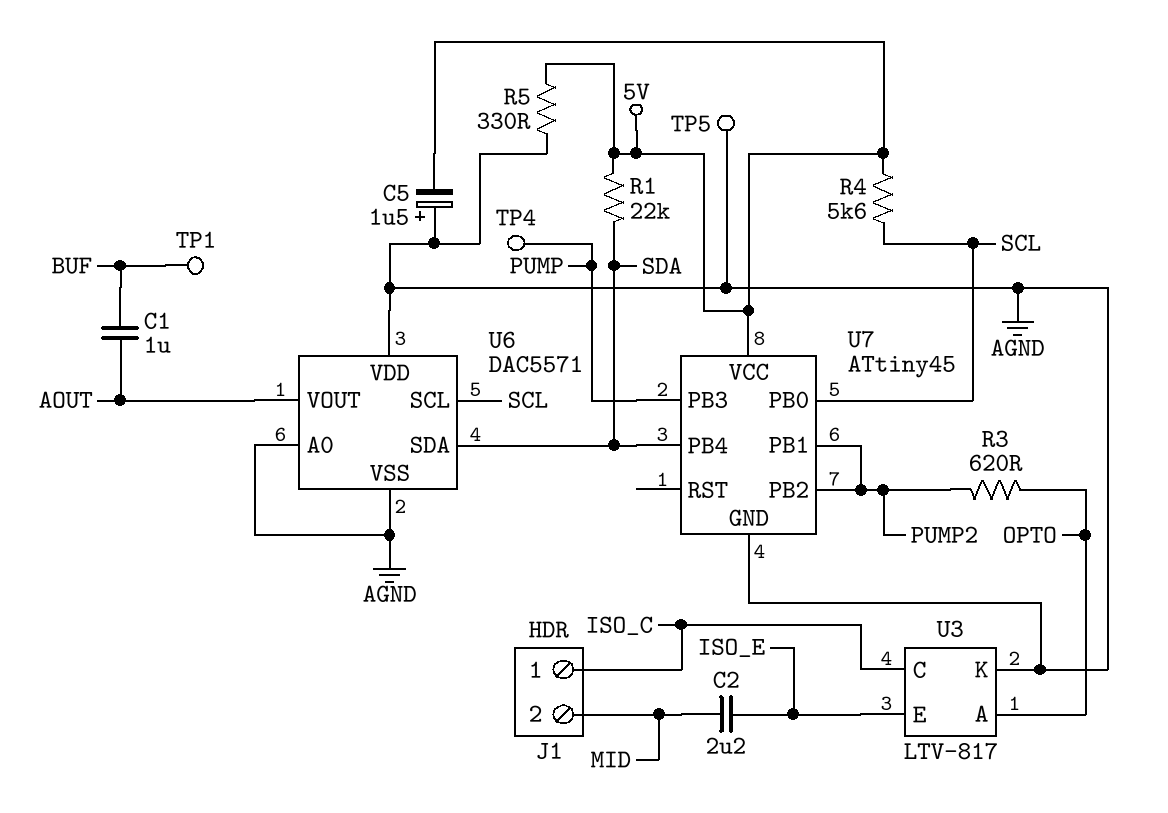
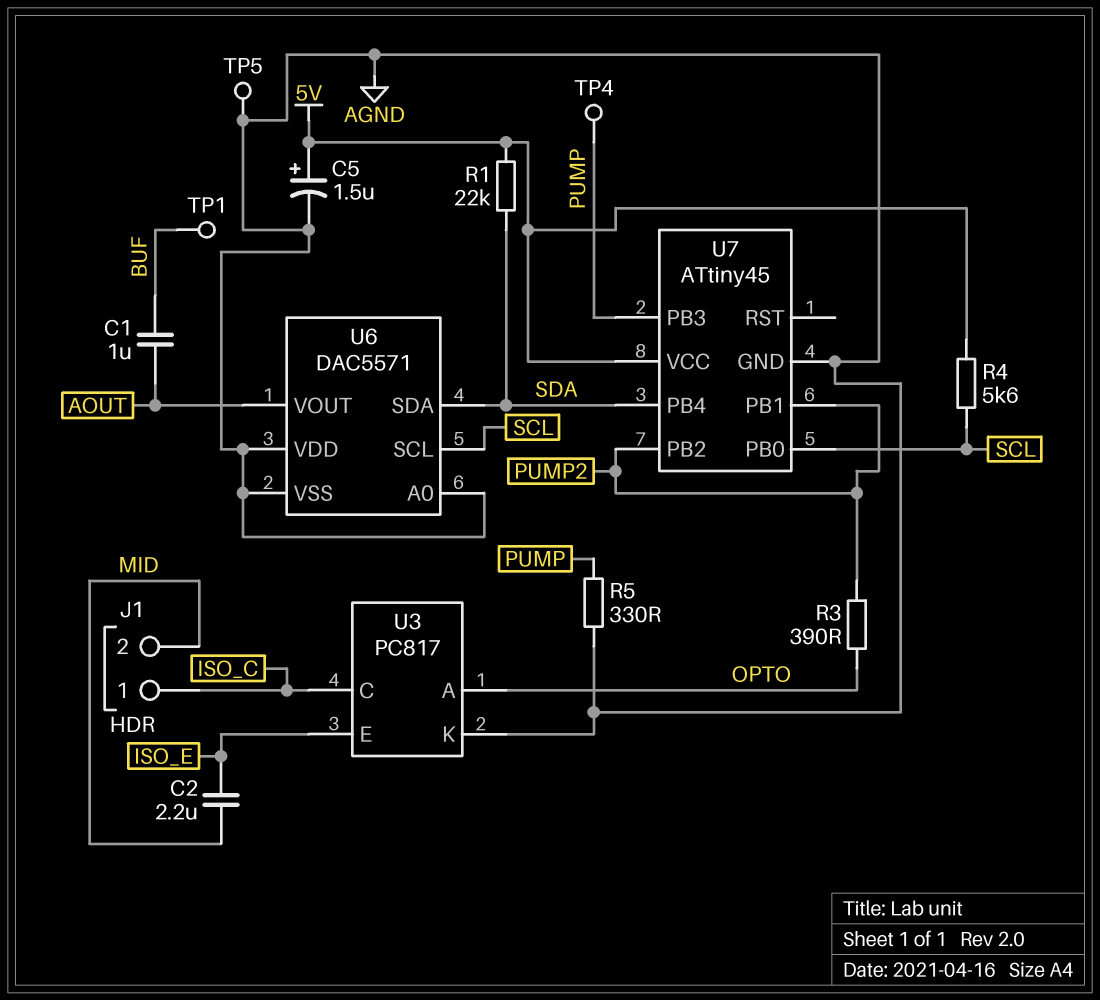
C5: 1.5uF (plus AGND, minus 5V) -> 1.5uF (plus 5V, minus AGND)
R3: 620 (OPTO, PUMP2) -> 390 (OPTO, PUMP2)
R5: 330 (5V, AGND) -> 330 (AGND, PUMP)
U3: LTV-817 -> PC817

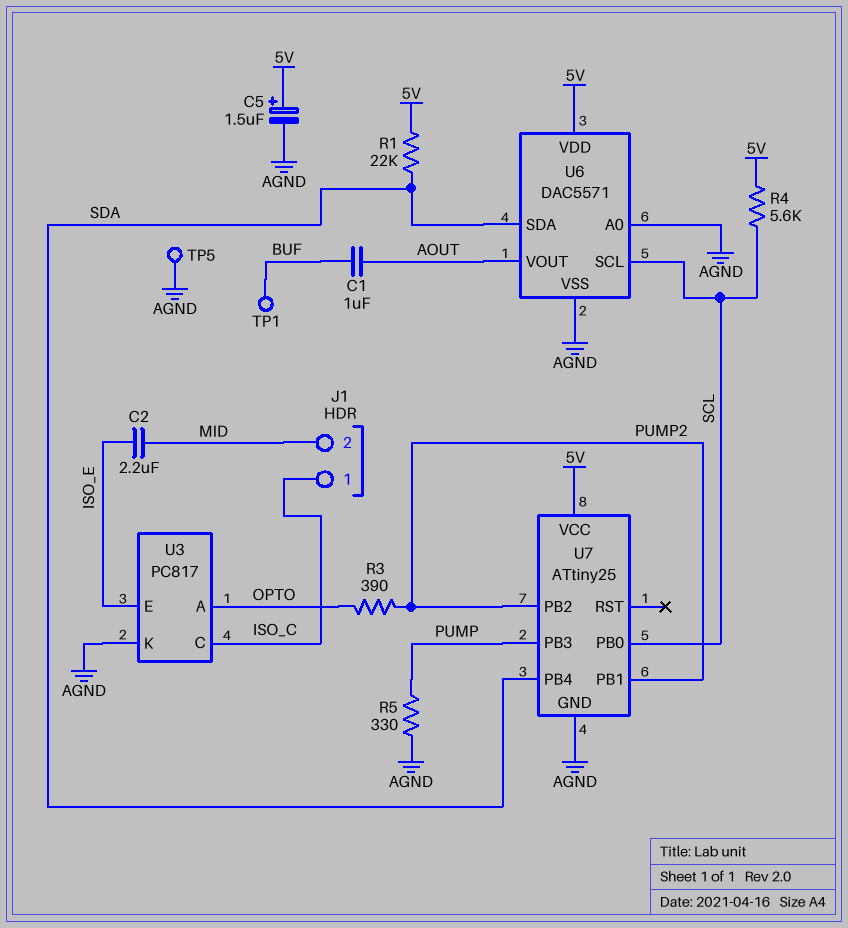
TP4: test point (PUMP) -> none
U6 pin VDD: AGND -> 5V
U7: ATtiny45 -> ATtiny25

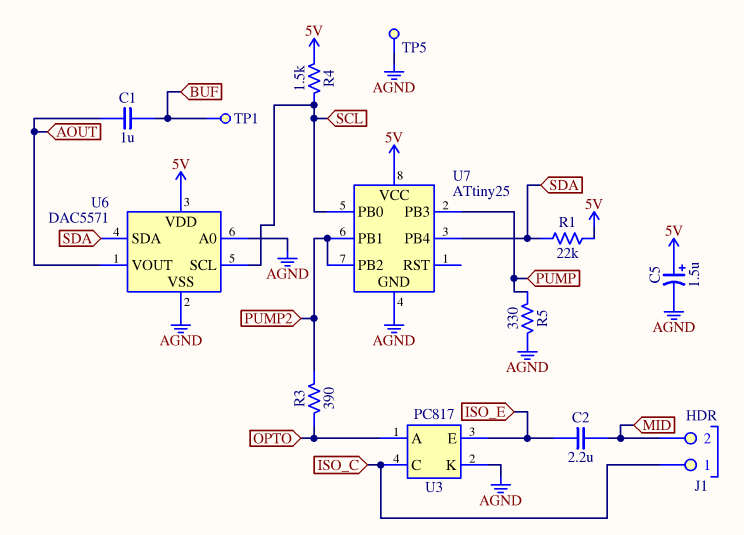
R4: 5.6k (5V, SCL) -> 1.5k (5V, SCL)

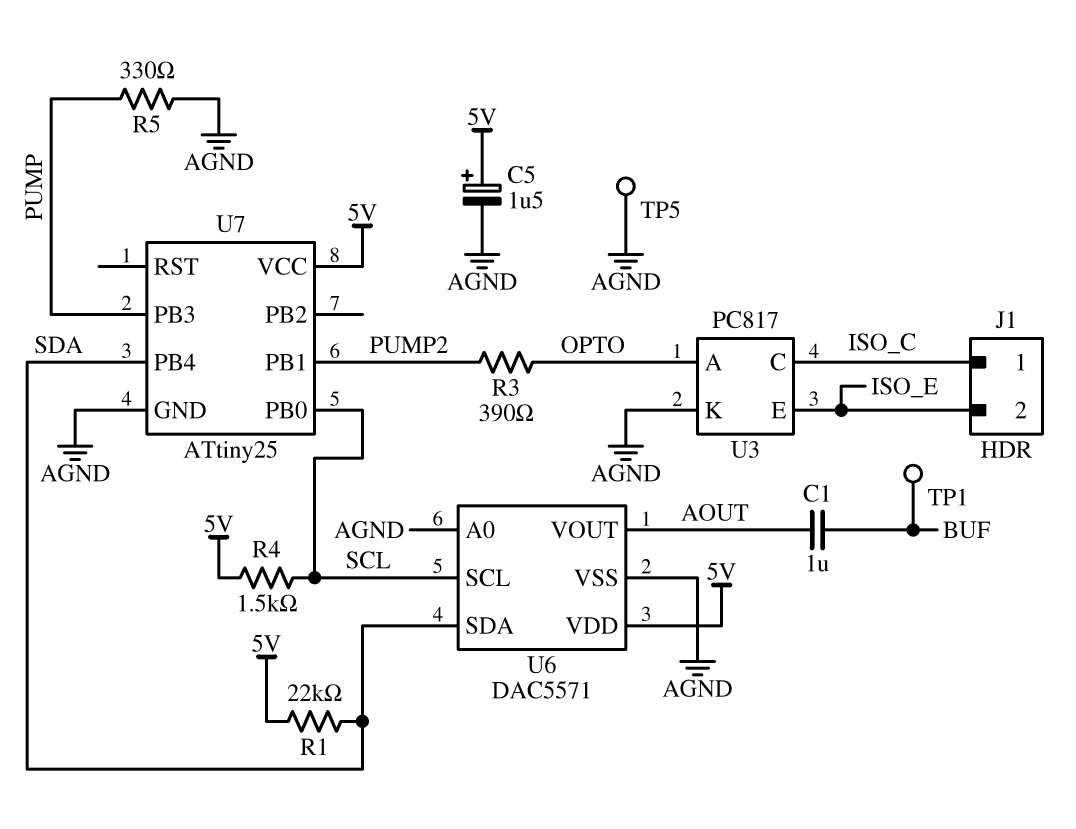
C2: 2.2uF (ISO_E, MID) -> none
J1 pin 2: MID -> ISO_E
U7 pin PB2: PUMP2 -> none

